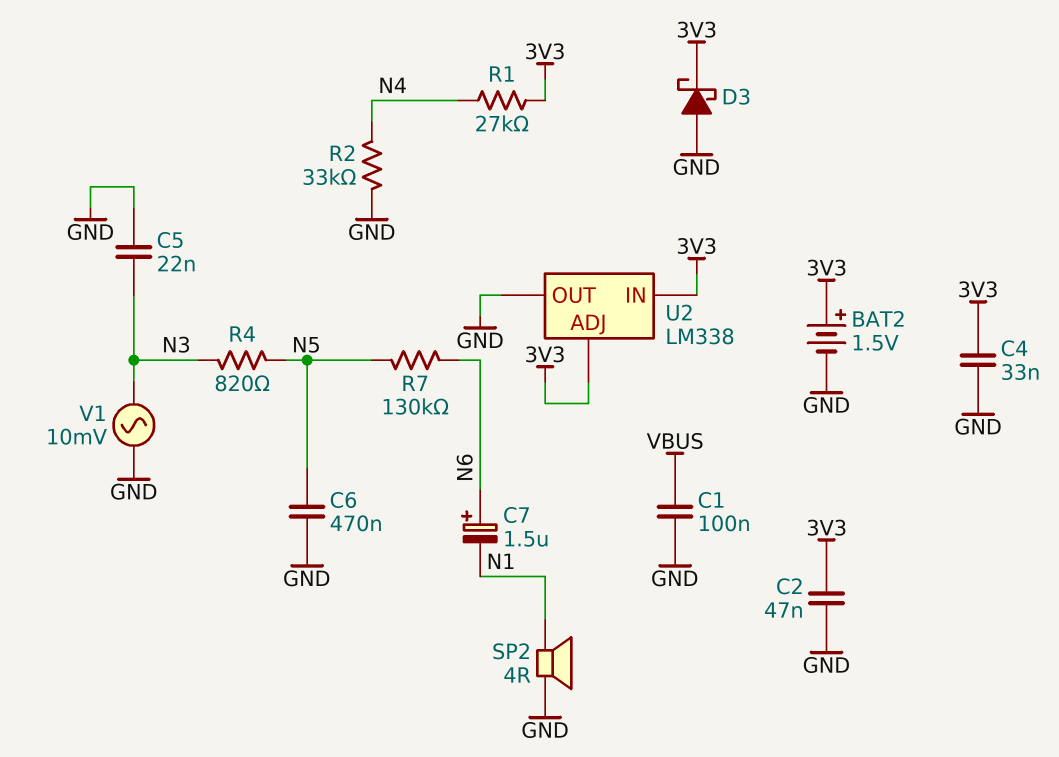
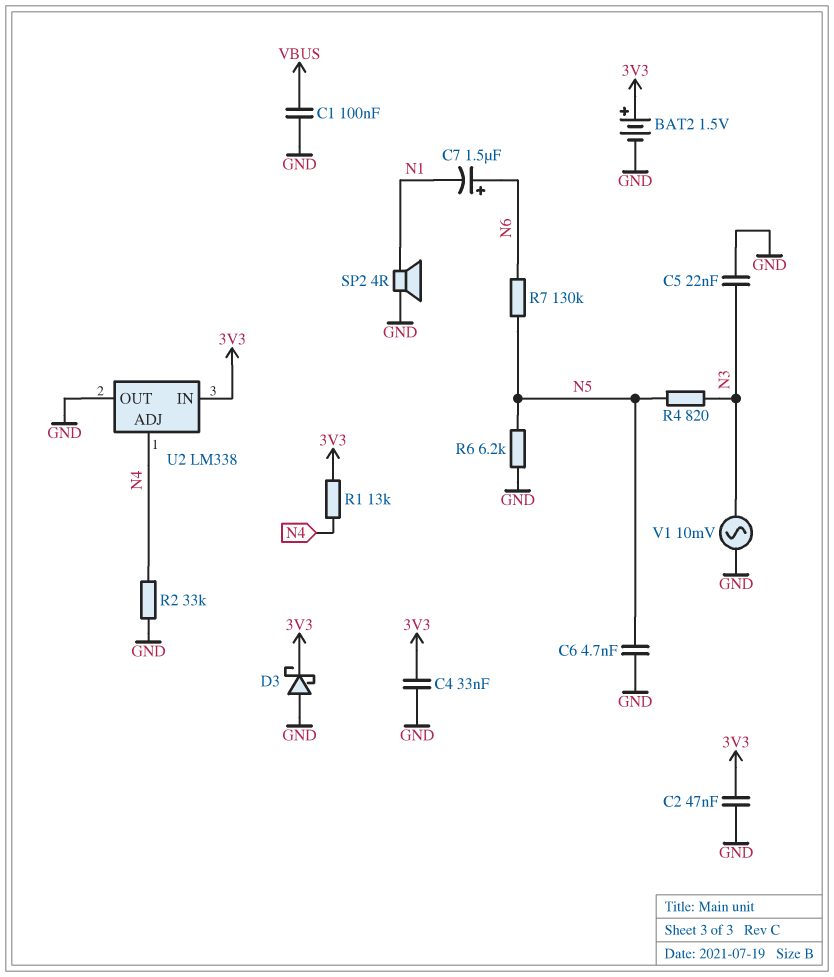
C6: 470nF (GND, N5) -> 4.7nF (GND, N5)
R1: 27k (3V3, N4) -> 13k (3V3, N4)
R6: none -> 6.2k (GND, N5)
U2 pin ADJ: 3V3 -> N4

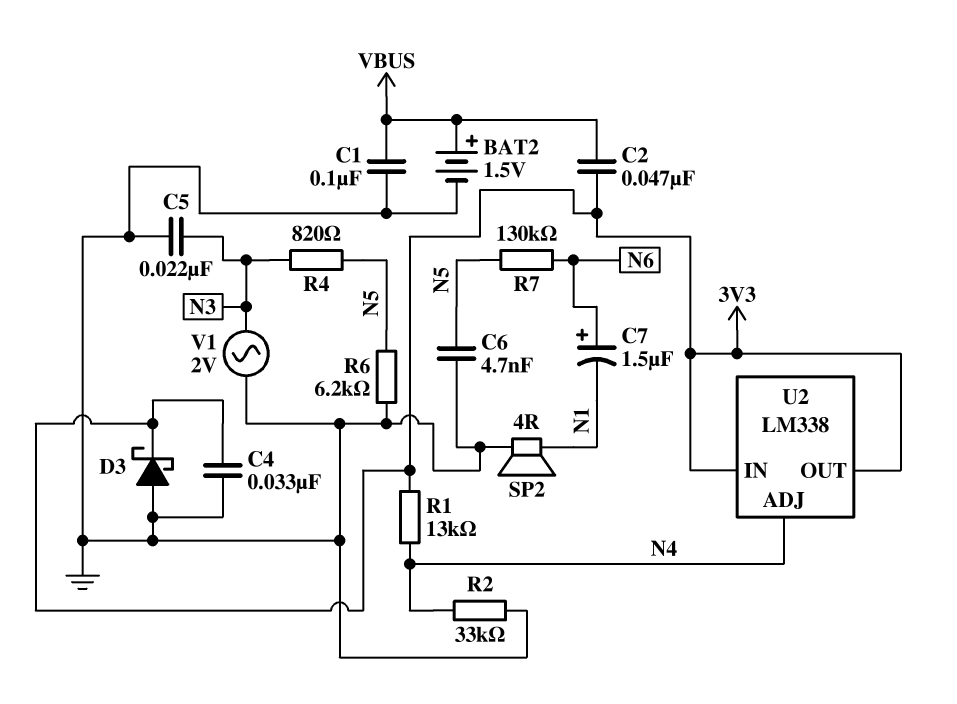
BAT2: 1.5V (plus 3V3, minus GND) -> 1.5V (plus VBUS, minus GND)
C2: 47nF (3V3, GND) -> 47nF (3V3, VBUS)
U2 pin OUT: GND -> 3V3
V1: AC 10mV (GND, N3) -> AC 2V (GND, N3)

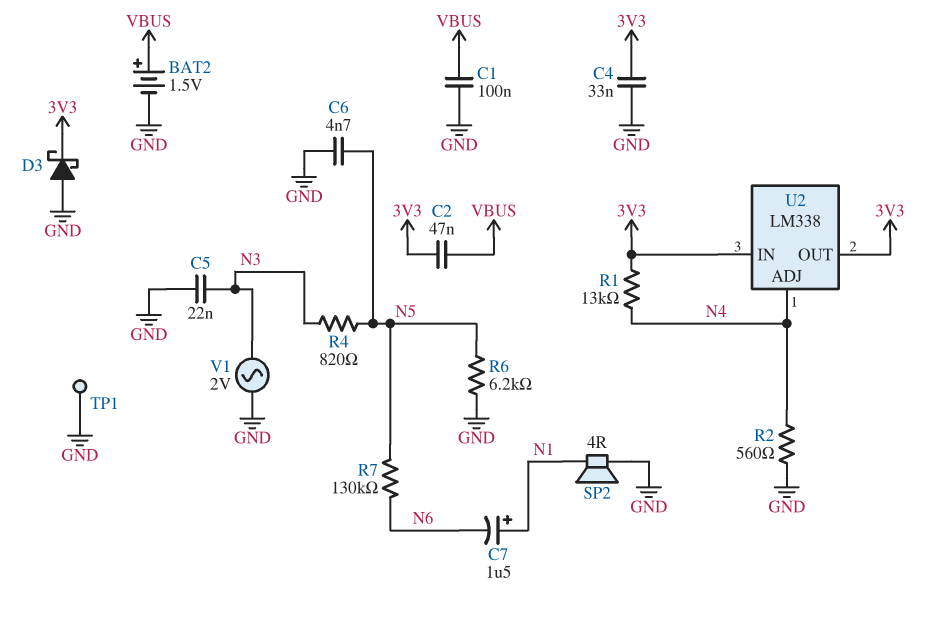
C7: 1.5uF (plus N6, minus N1) -> 1.5uF (plus N1, minus N6)
R2: 33k (GND, N4) -> 560 (GND, N4)
TP1: none -> test point (GND)

